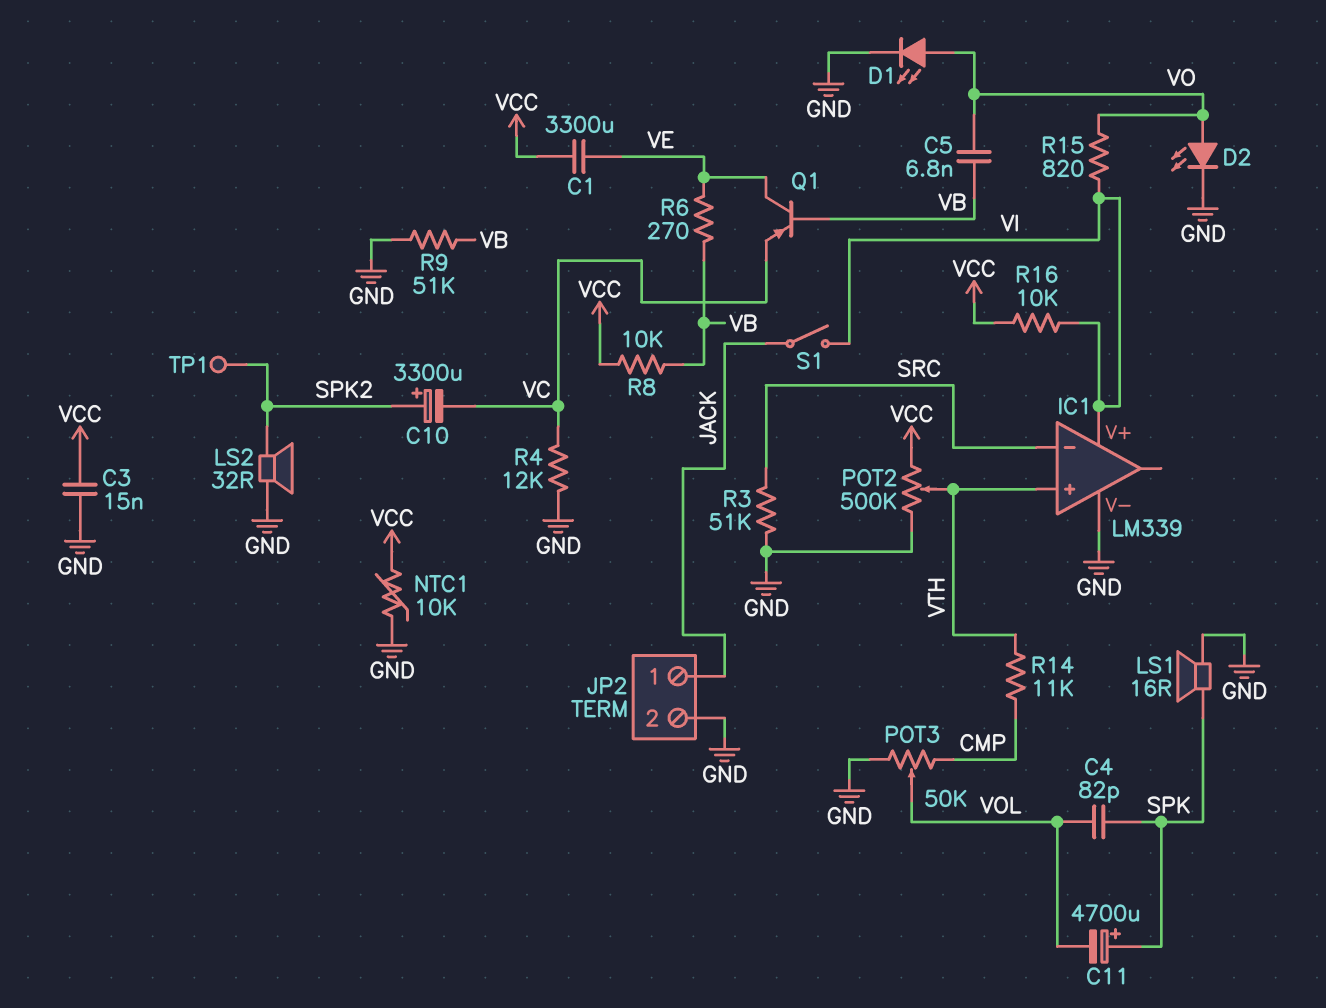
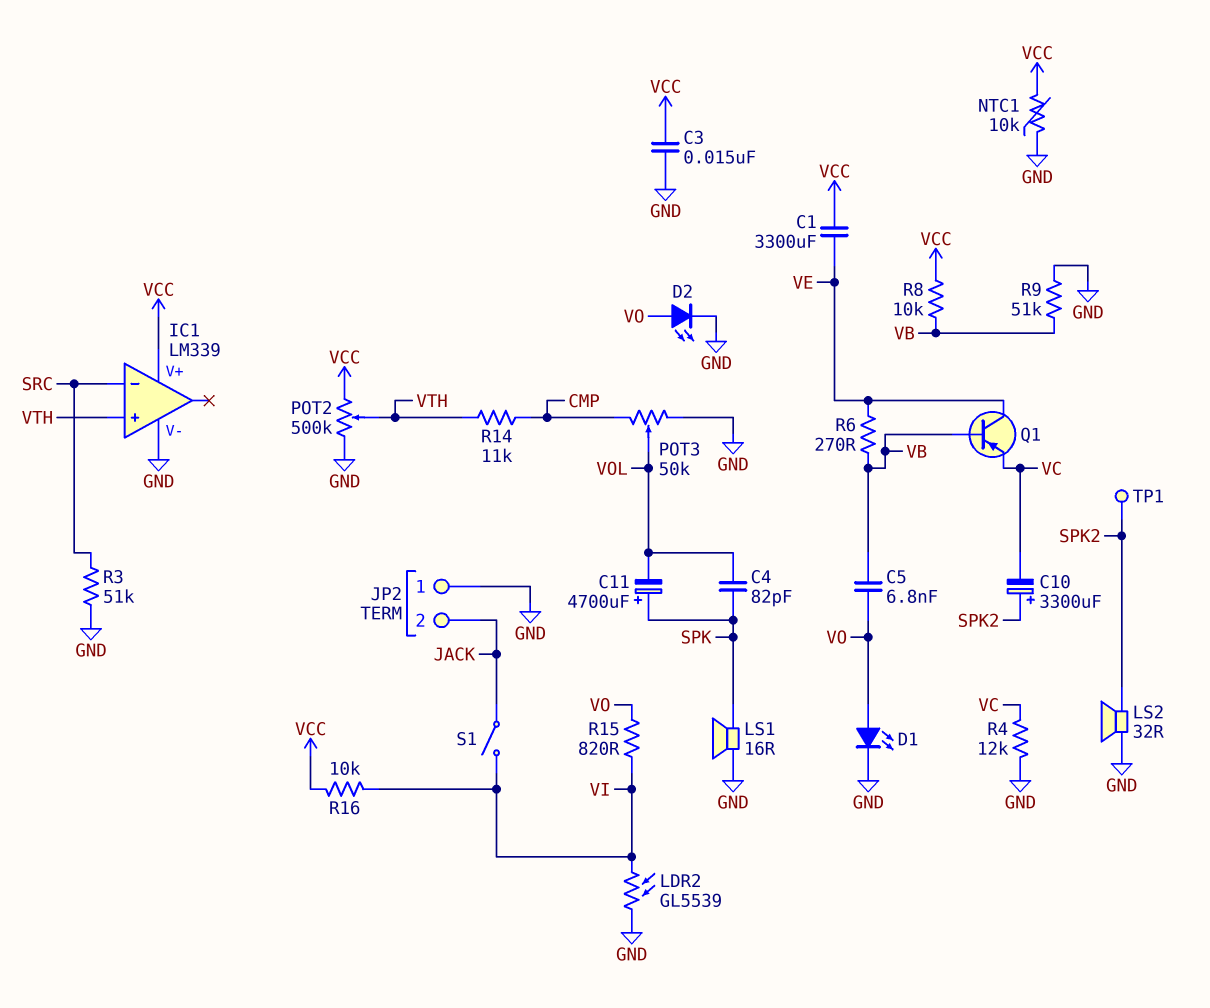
IC1 pin V+: VI -> VCC
JP2 pin 1: JACK -> GND
JP2 pin 2: GND -> JACK
LDR2: none -> GL5539 (GND, VI)

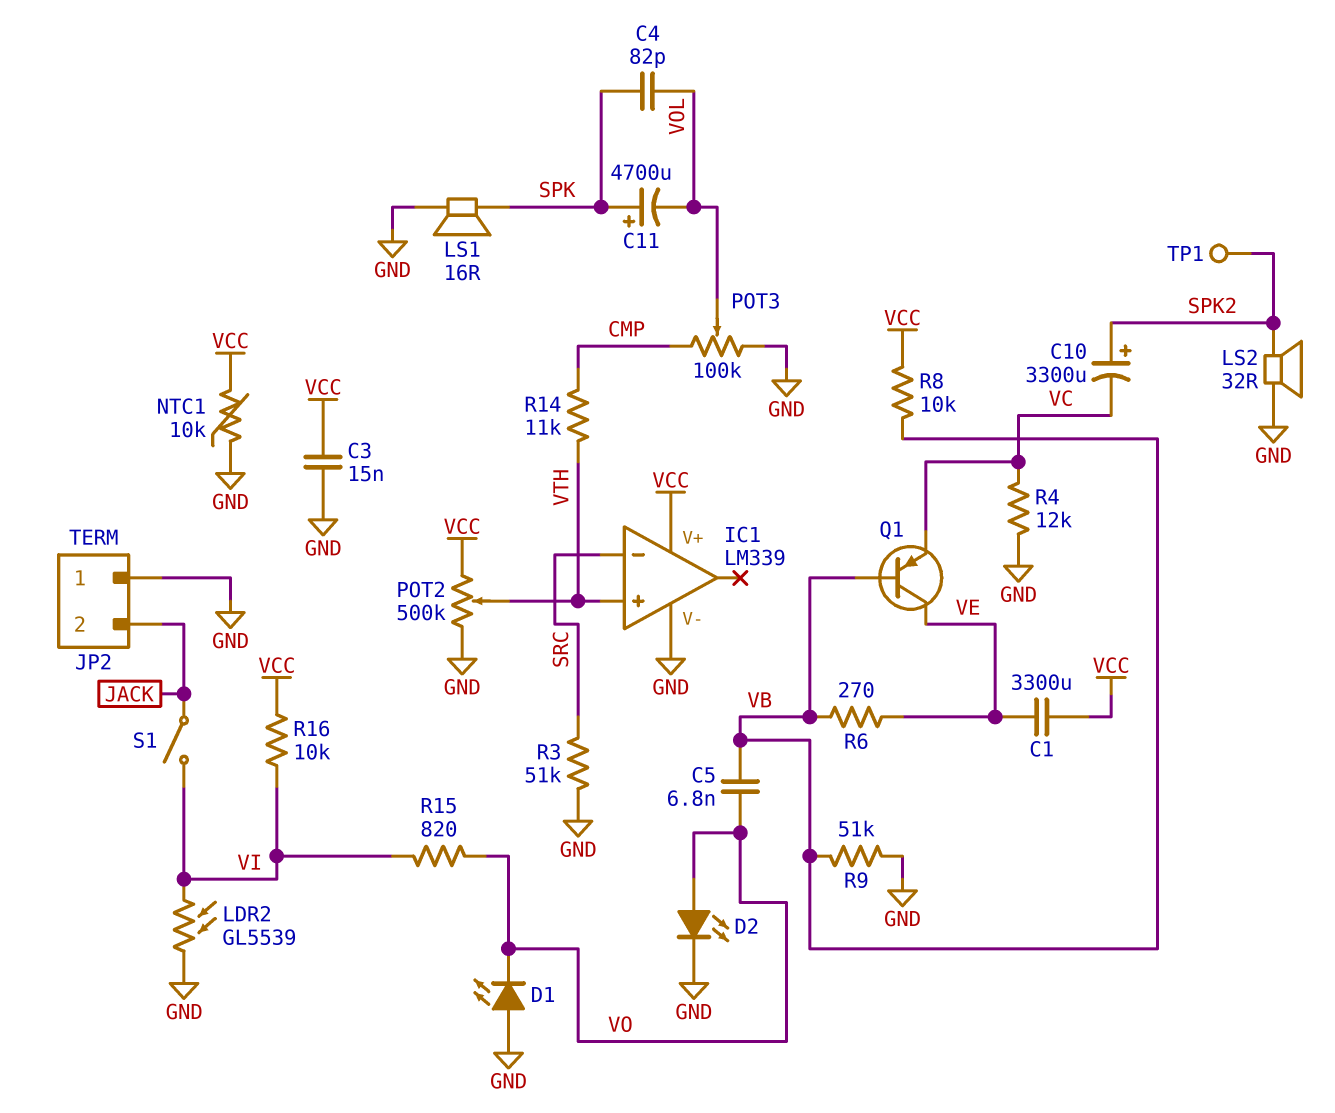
D1: LED (A VO, K GND) -> LED (A GND, K VO)
POT3: 50k (CMP, GND, wiper VOL) -> 100k (CMP, GND, wiper VOL)

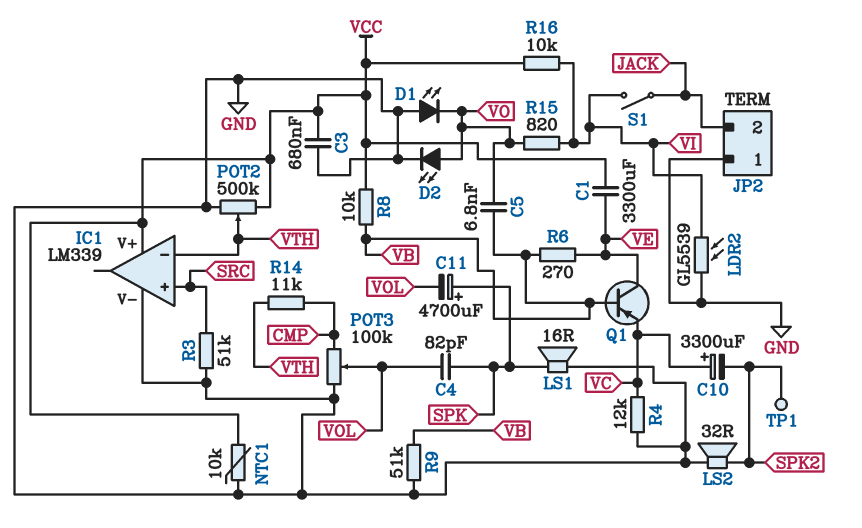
C3: 15nF (GND, VCC) -> 680nF (GND, VCC)
C10: 3300uF (plus SPK2, minus VC) -> 3300uF (plus VC, minus SPK2)
IC1 pin in+: VTH -> SRC
IC1 pin in-: SRC -> VTH

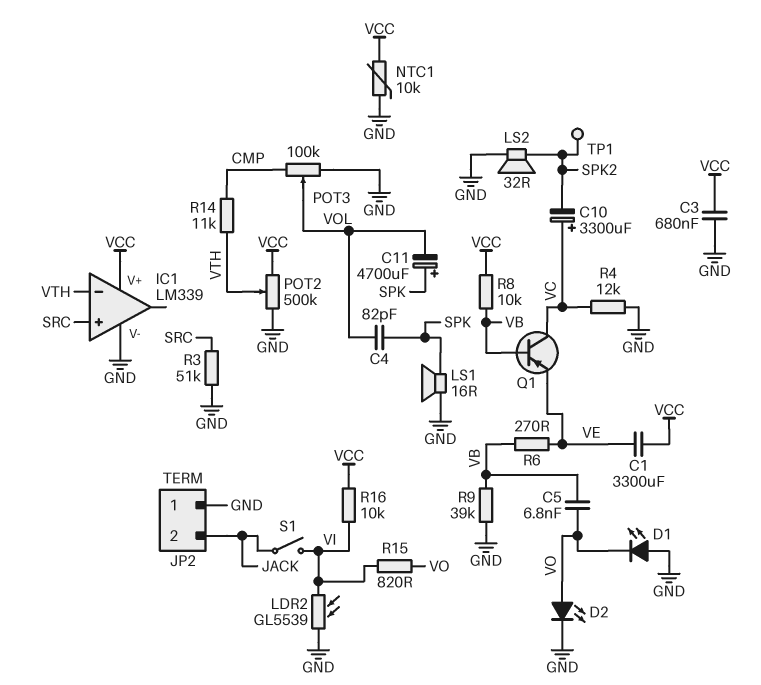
Q1: PNP (B VB, C VE, E VC) -> PNP (B VB, C VC, E VE)
R9: 51k (GND, VB) -> 39k (GND, VB)

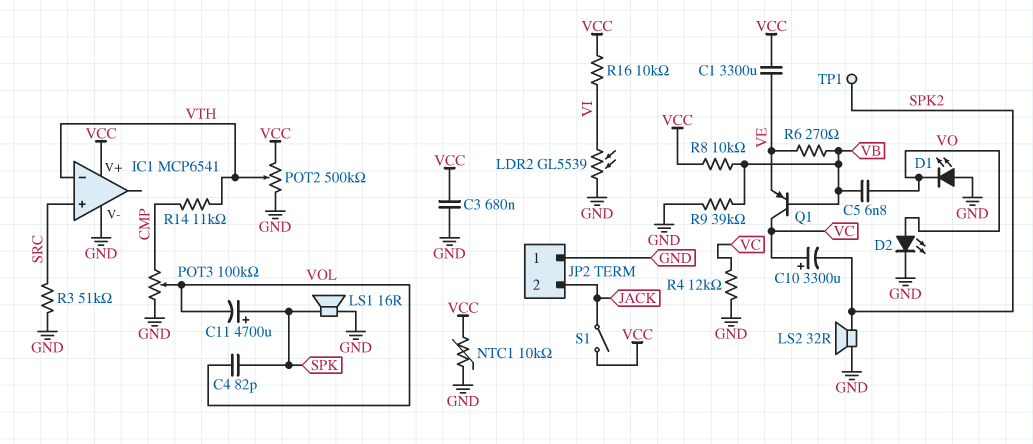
IC1: LM339 -> MCP6541
R15: 820 (VI, VO) -> none
S1: switch (JACK, VI) -> switch (JACK, VCC)

